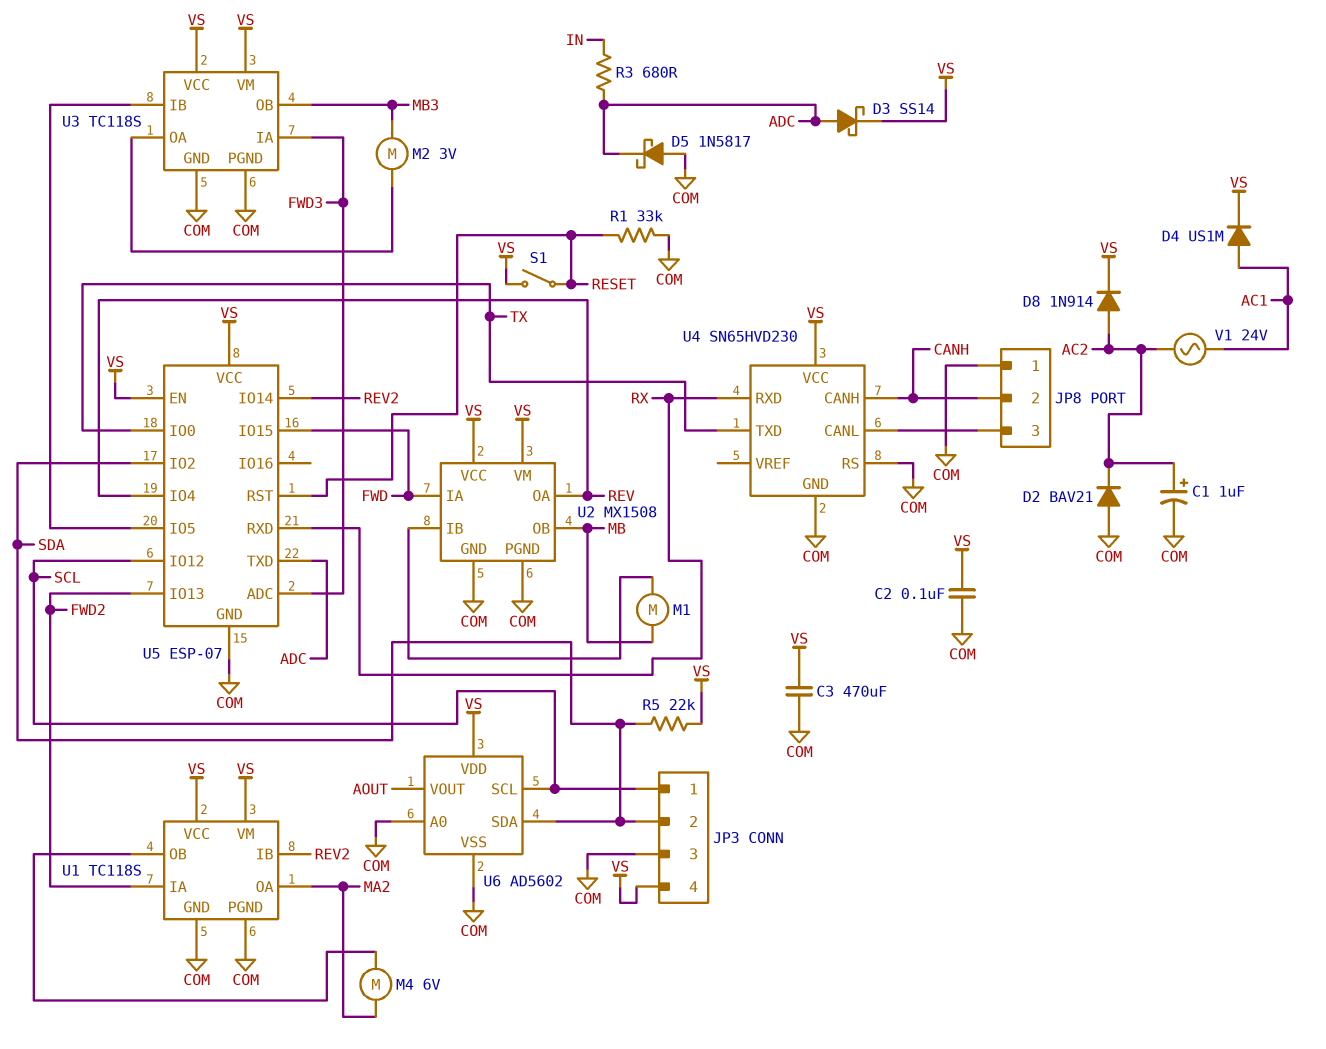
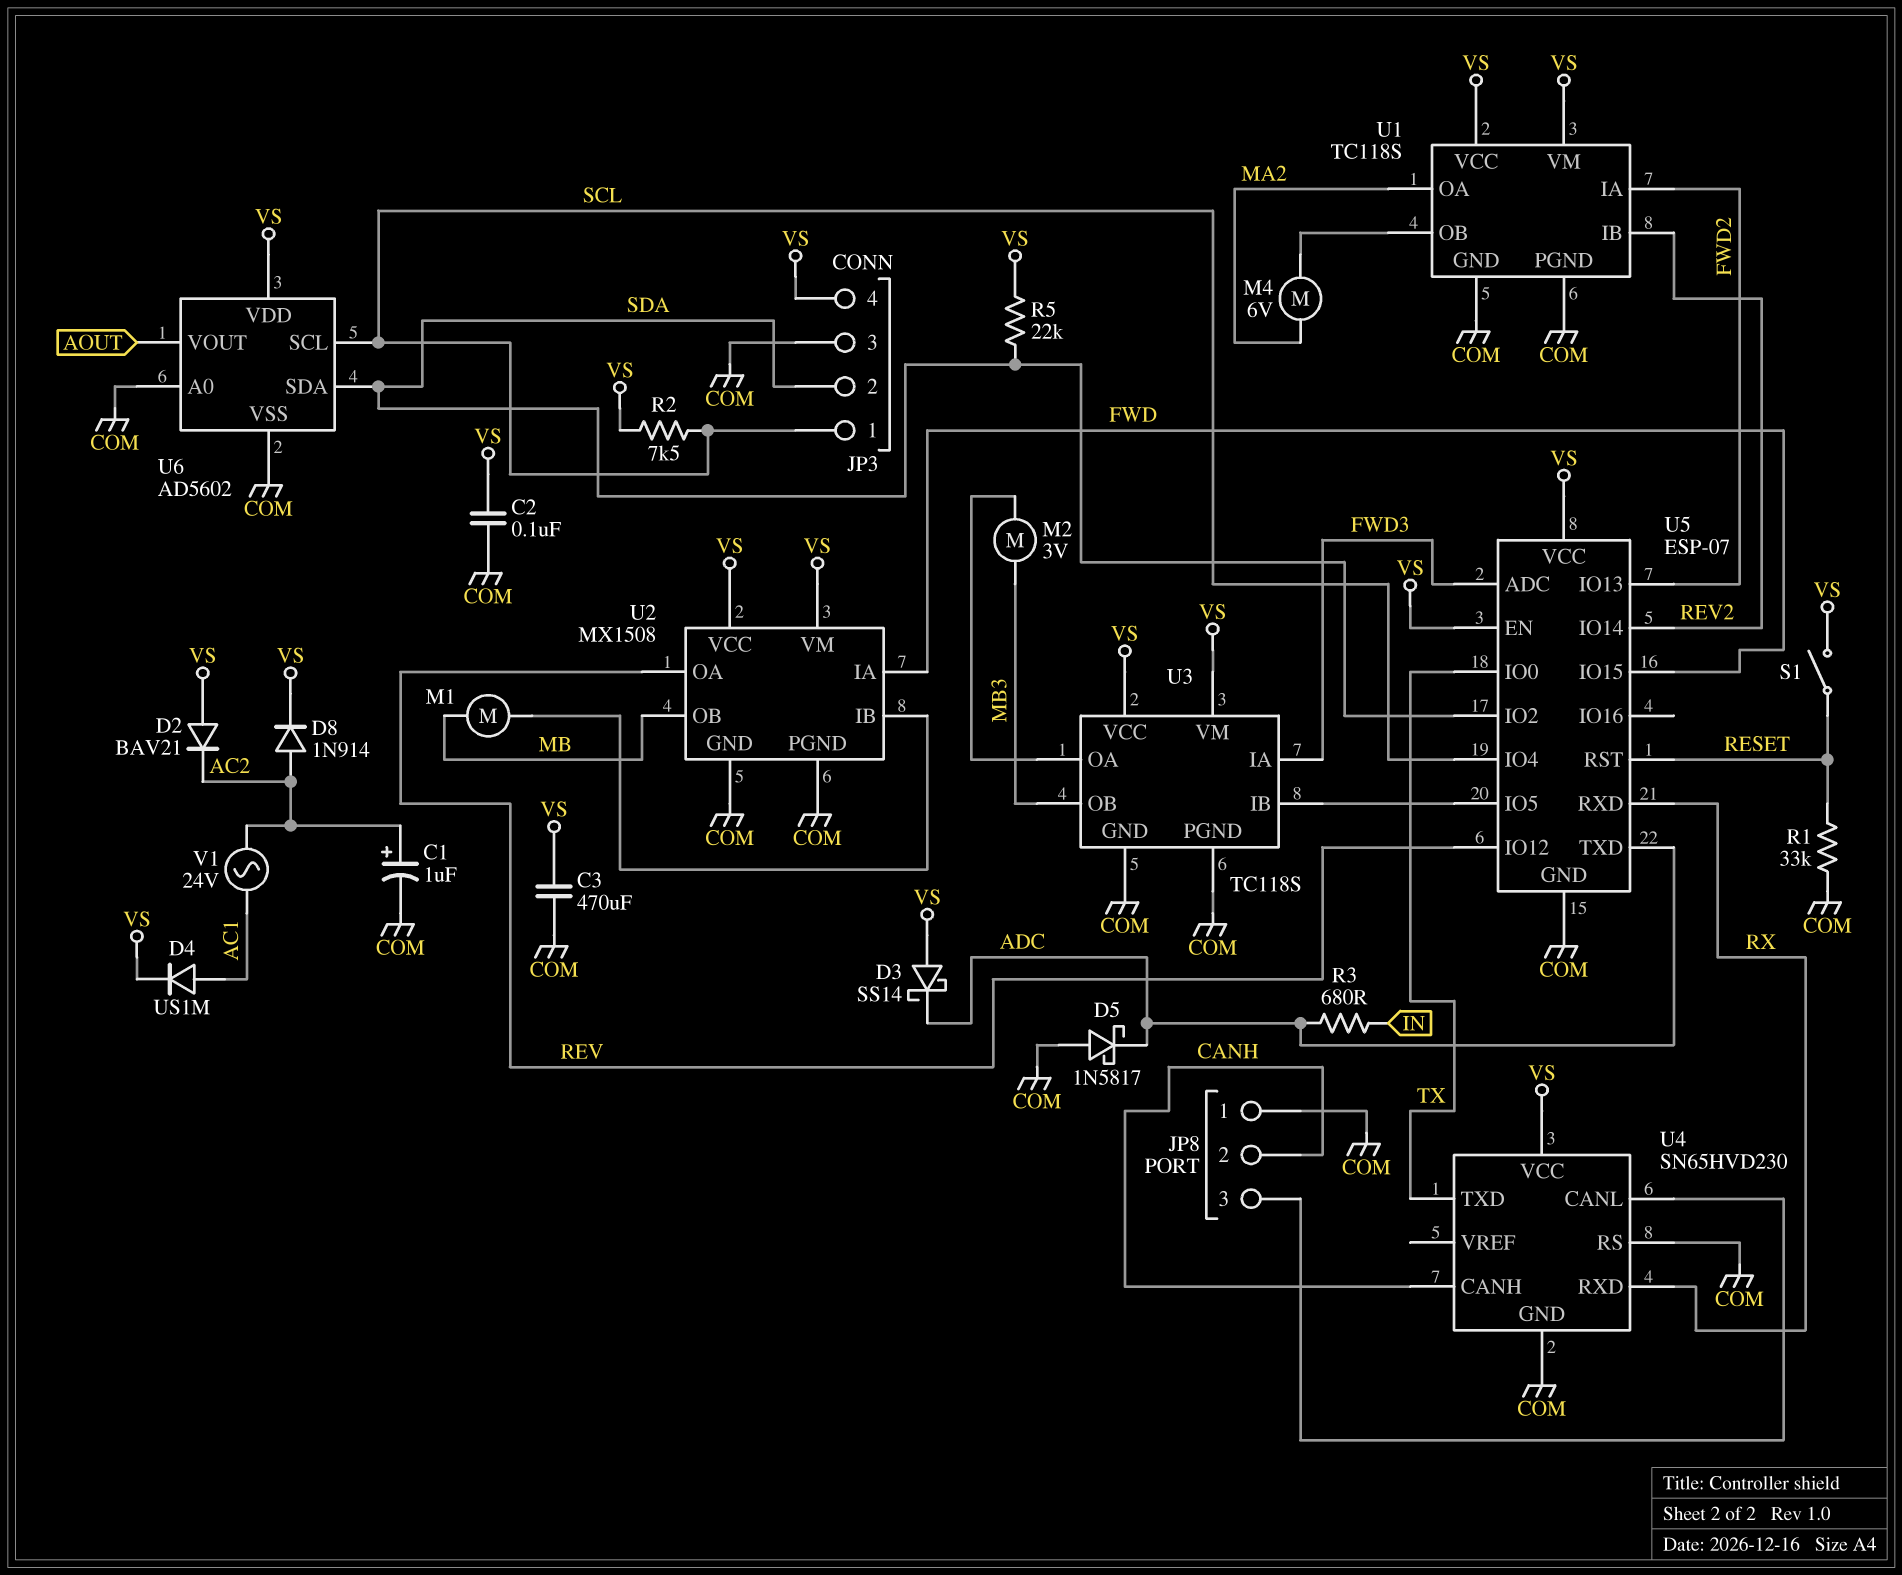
D2: diode BAV21 (A COM, K AC2) -> diode BAV21 (A VS, K AC2)
D3: schottky SS14 (A ADC, K VS) -> schottky SS14 (A VS, K ADC)
R2: none -> 7.5k (SCL, VS)
U5 pin IO4: REV -> SCL
U5 pin IO12: SCL -> REV

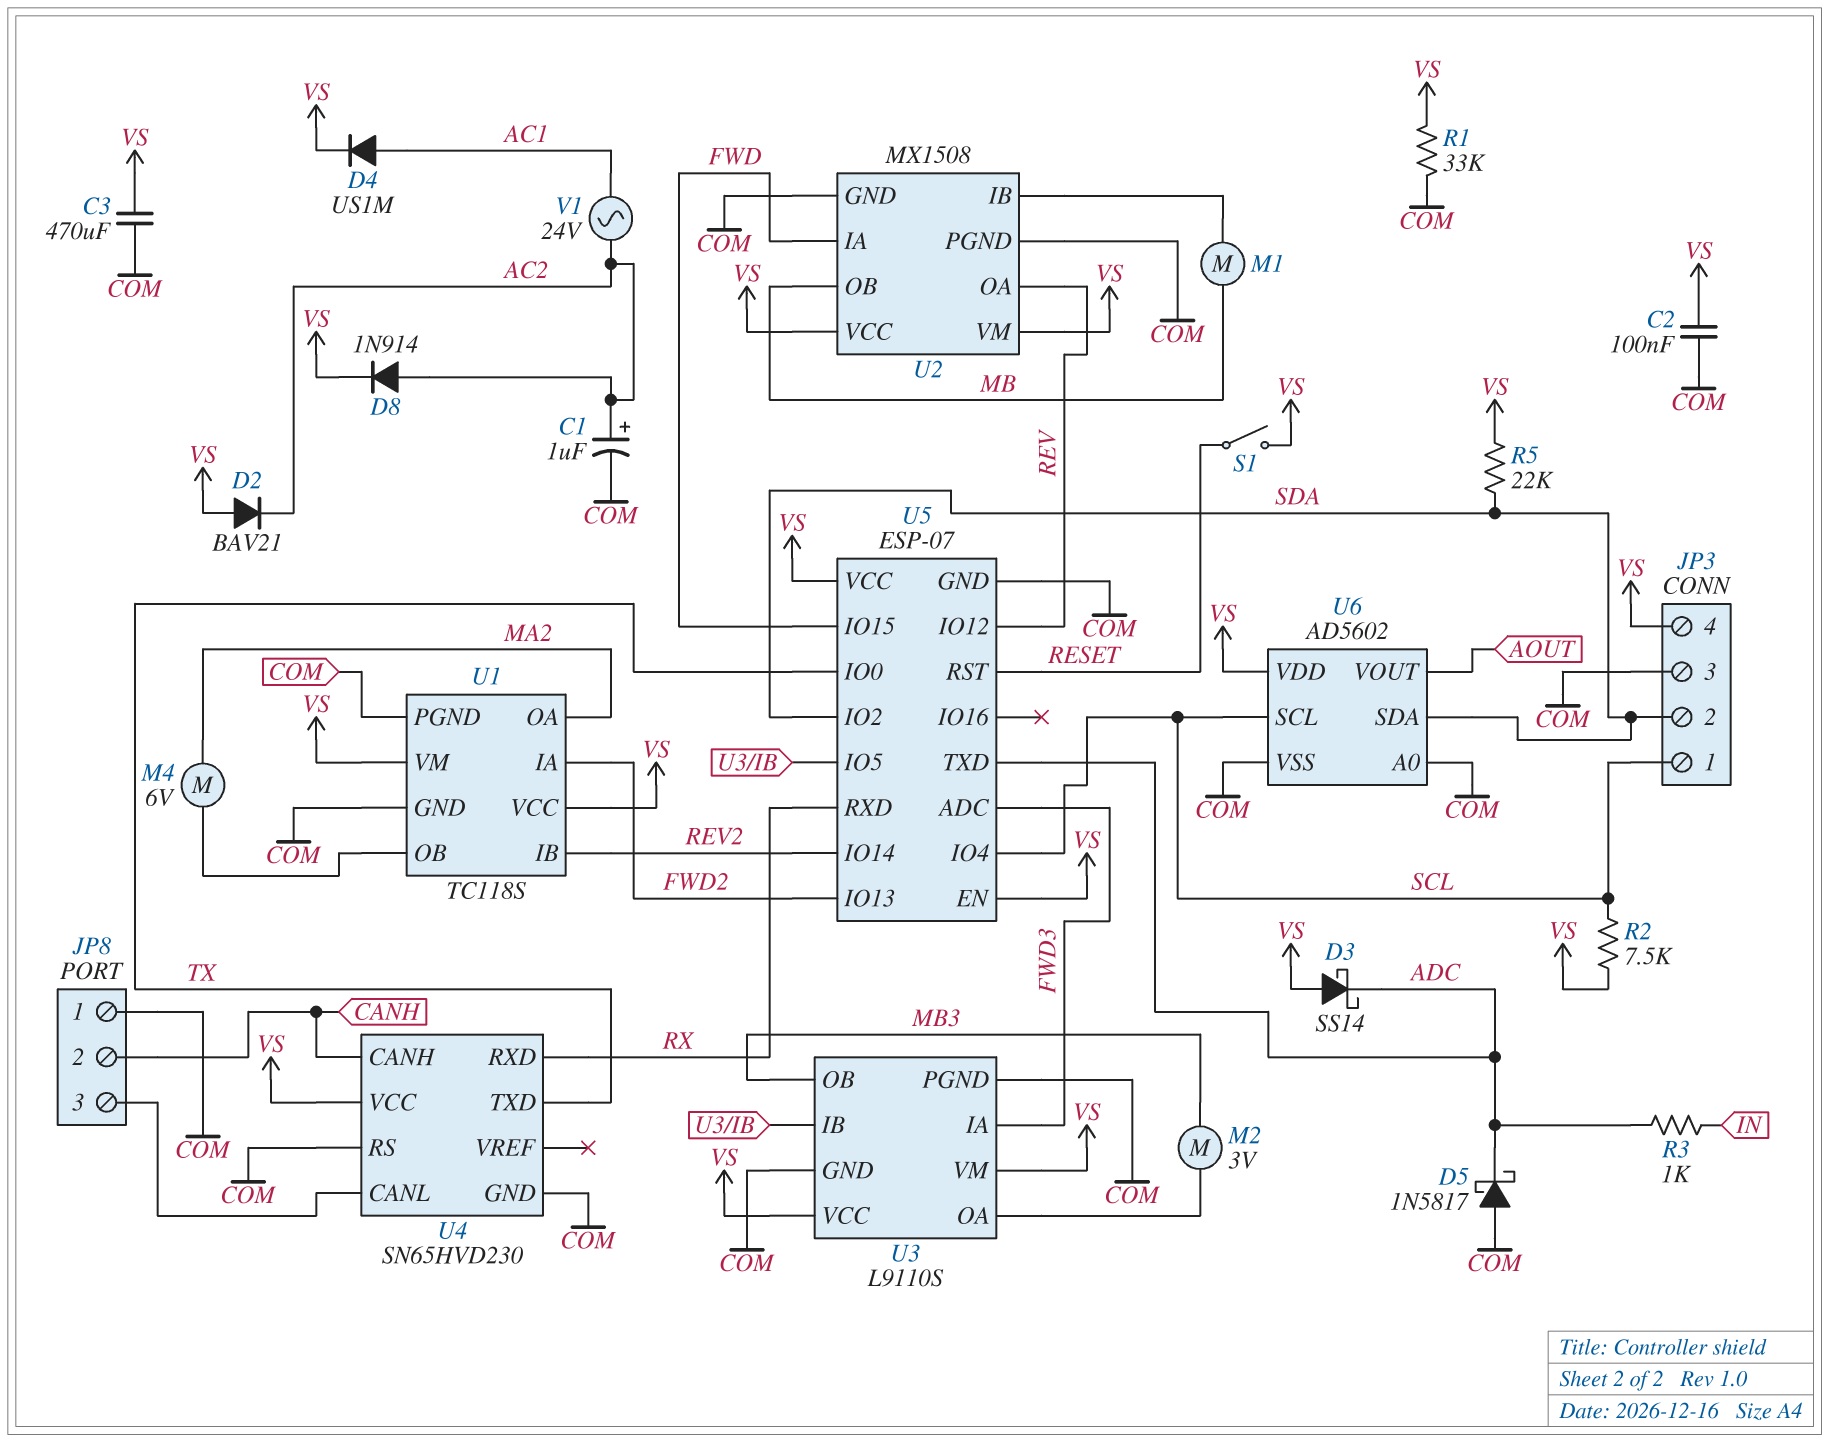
R1: 33k (COM, RESET) -> 33k (COM, VS)
R3: 680 (ADC, IN) -> 1k (ADC, IN)
U3: TC118S -> L9110S

